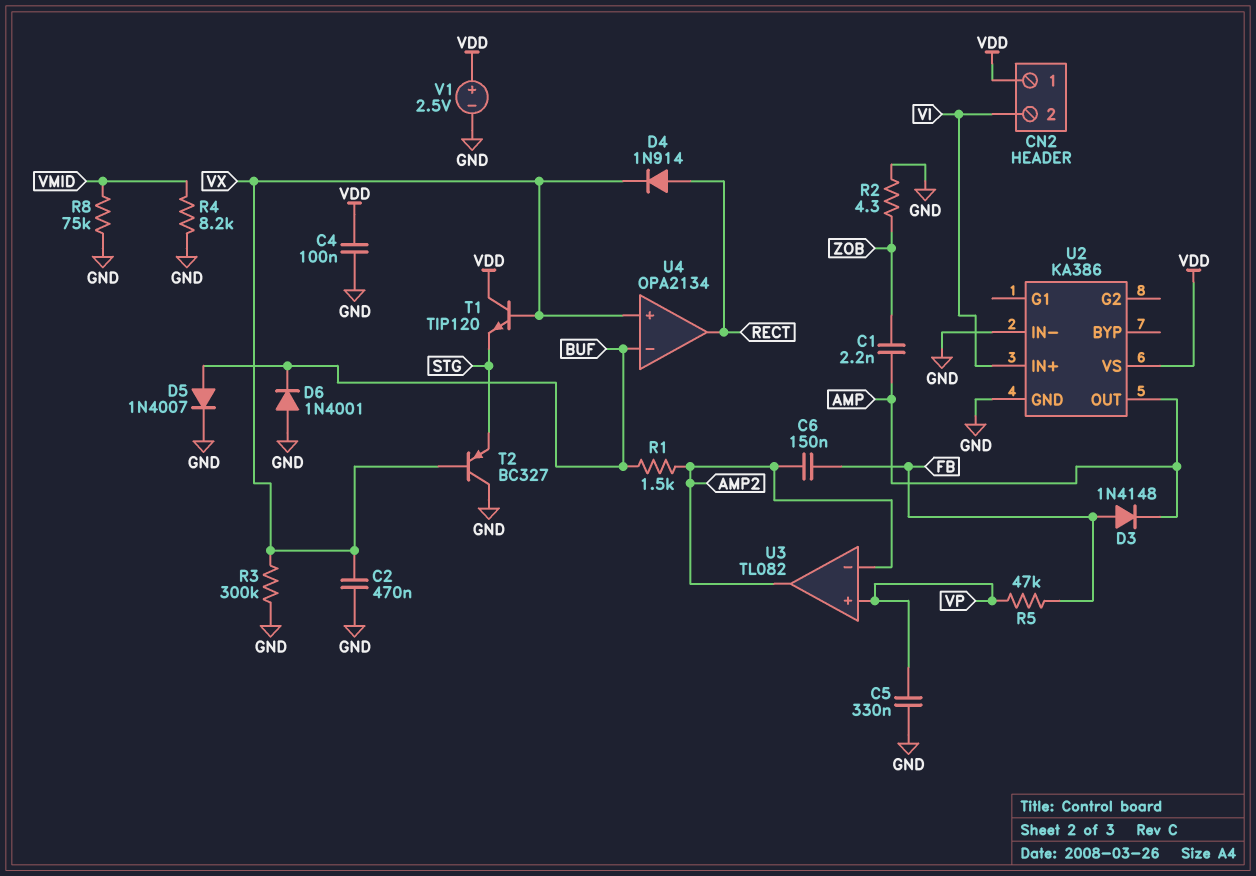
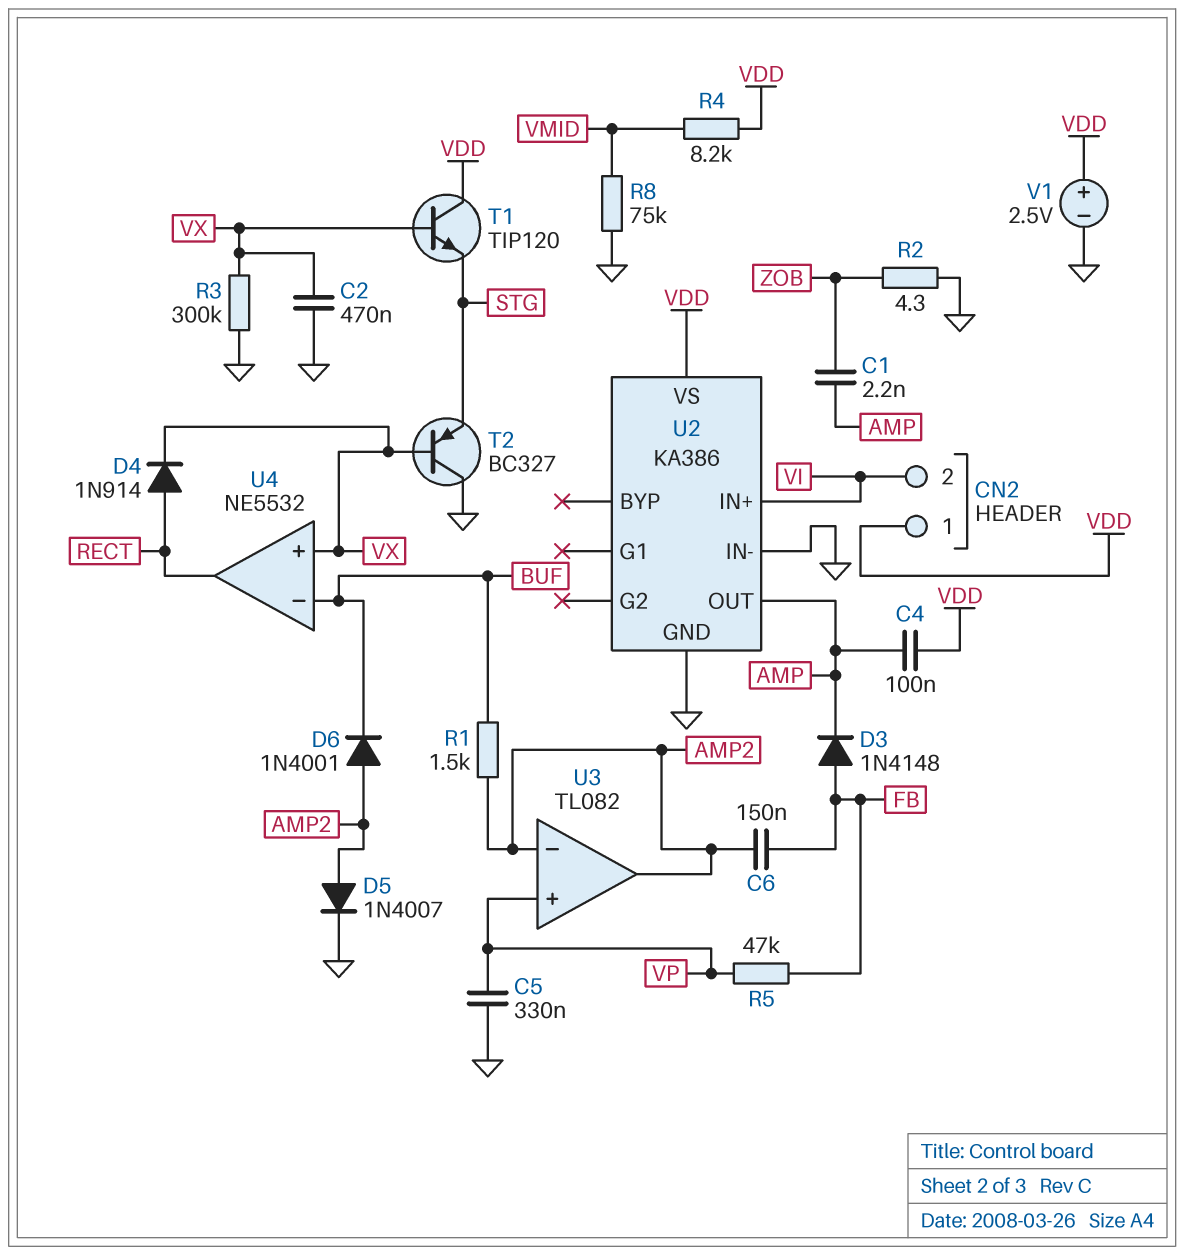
C4: 100nF (GND, VDD) -> 100nF (AMP, VDD)
D5: diode 1N4007 (A BUF, K GND) -> diode 1N4007 (A AMP2, K GND)
D6: diode 1N4001 (A GND, K BUF) -> diode 1N4001 (A AMP2, K BUF)
R4: 8.2k (GND, VMID) -> 8.2k (VDD, VMID)
U4: OPA2134 -> NE5532

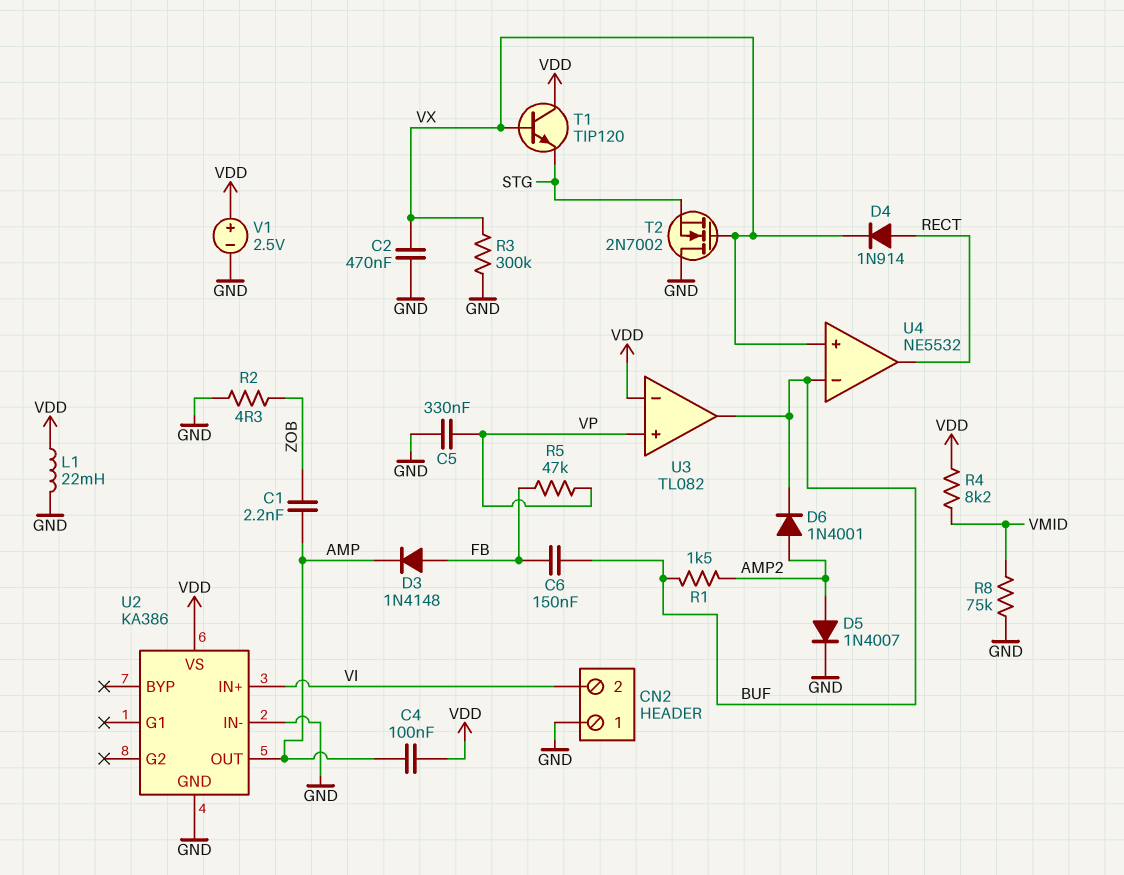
C6: 150nF (AMP2, FB) -> 150nF (BUF, FB)
CN2 pin 1: VDD -> GND
L1: none -> 22mH (GND, VDD)
T2: PNP BC327 (B VX, C GND, E STG) -> NMOS 2N7002 (G VX, D GND, S STG)
U3 pin in-: AMP2 -> VDD
U3 pin out: AMP2 -> BUF

